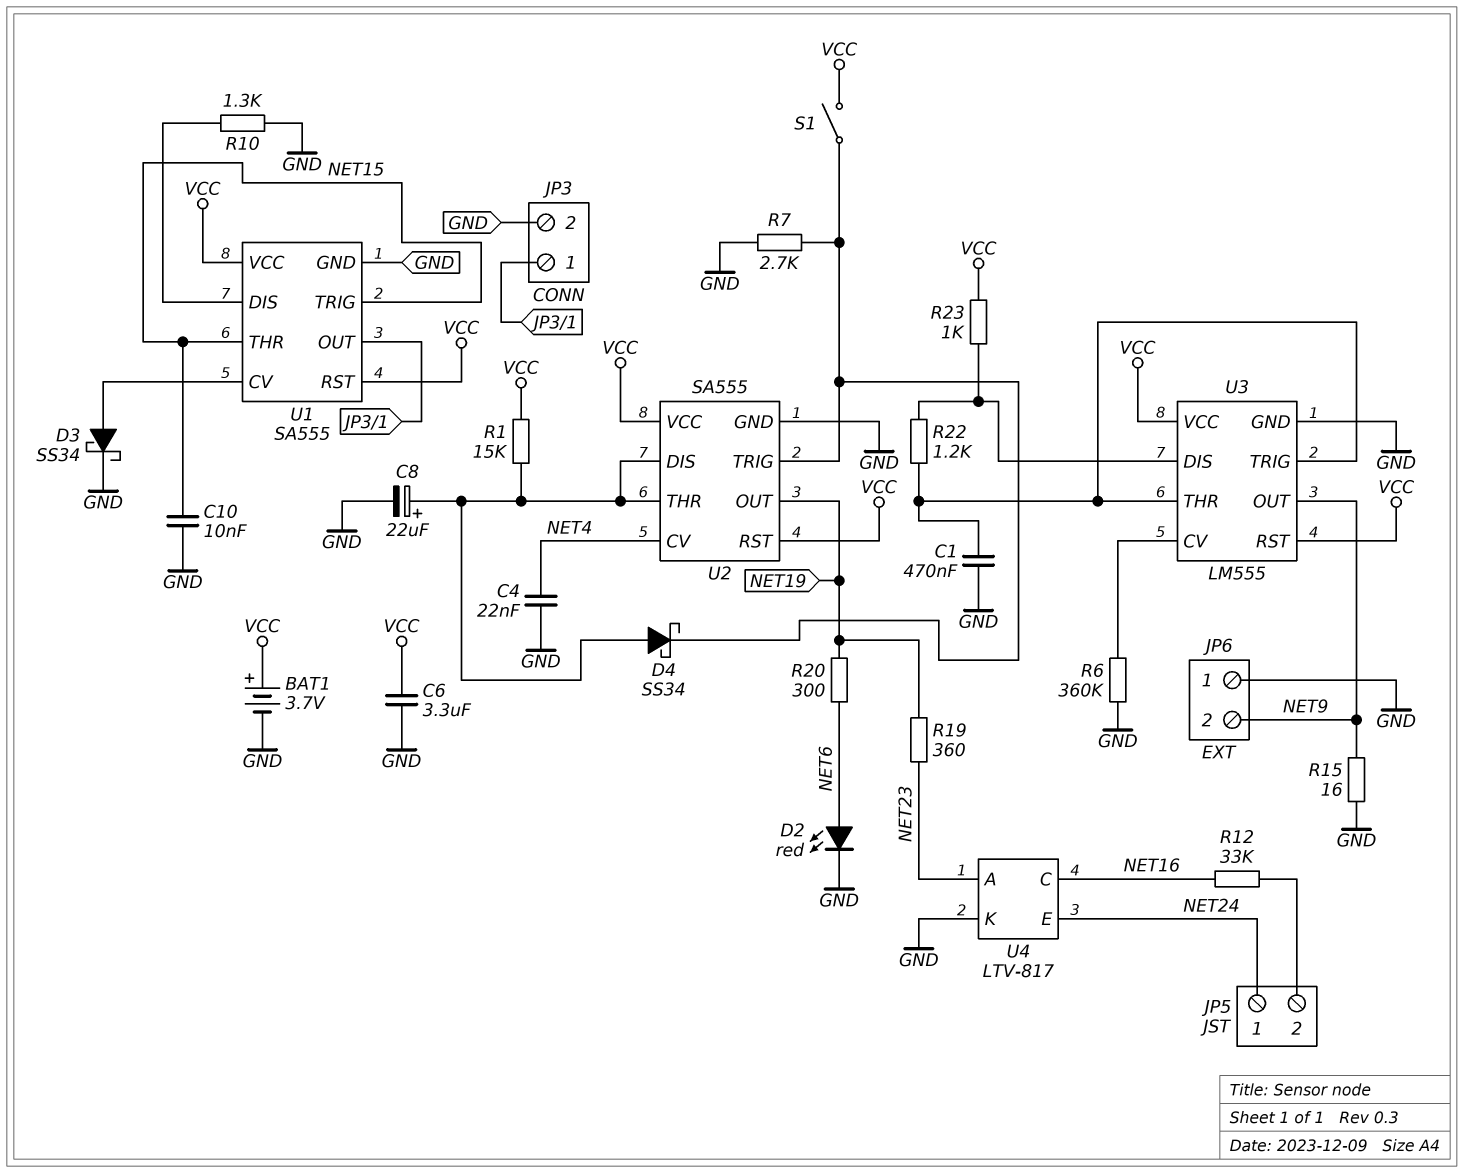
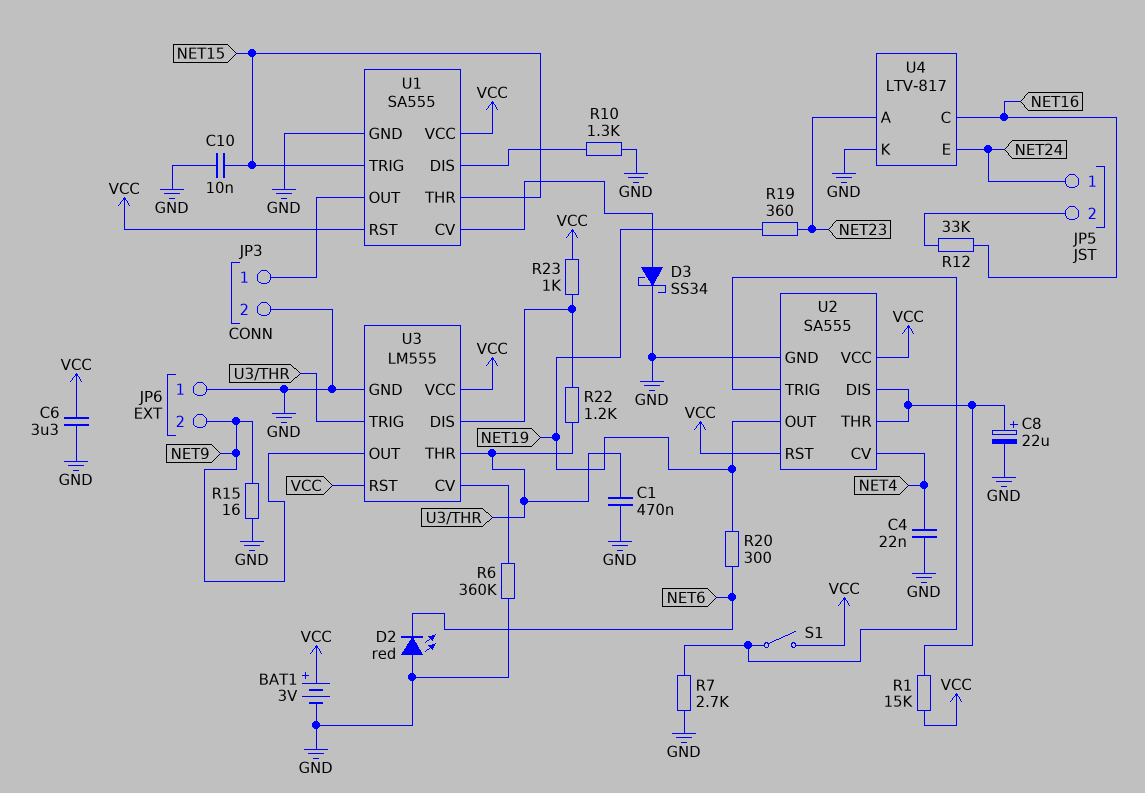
BAT1: 3.7V (plus VCC, minus GND) -> 3V (plus VCC, minus GND)
D2: LED red (A NET6, K GND) -> LED red (A GND, K NET6)
D4: schottky SS34 (A U2/DIS, K U2/TRIG) -> none

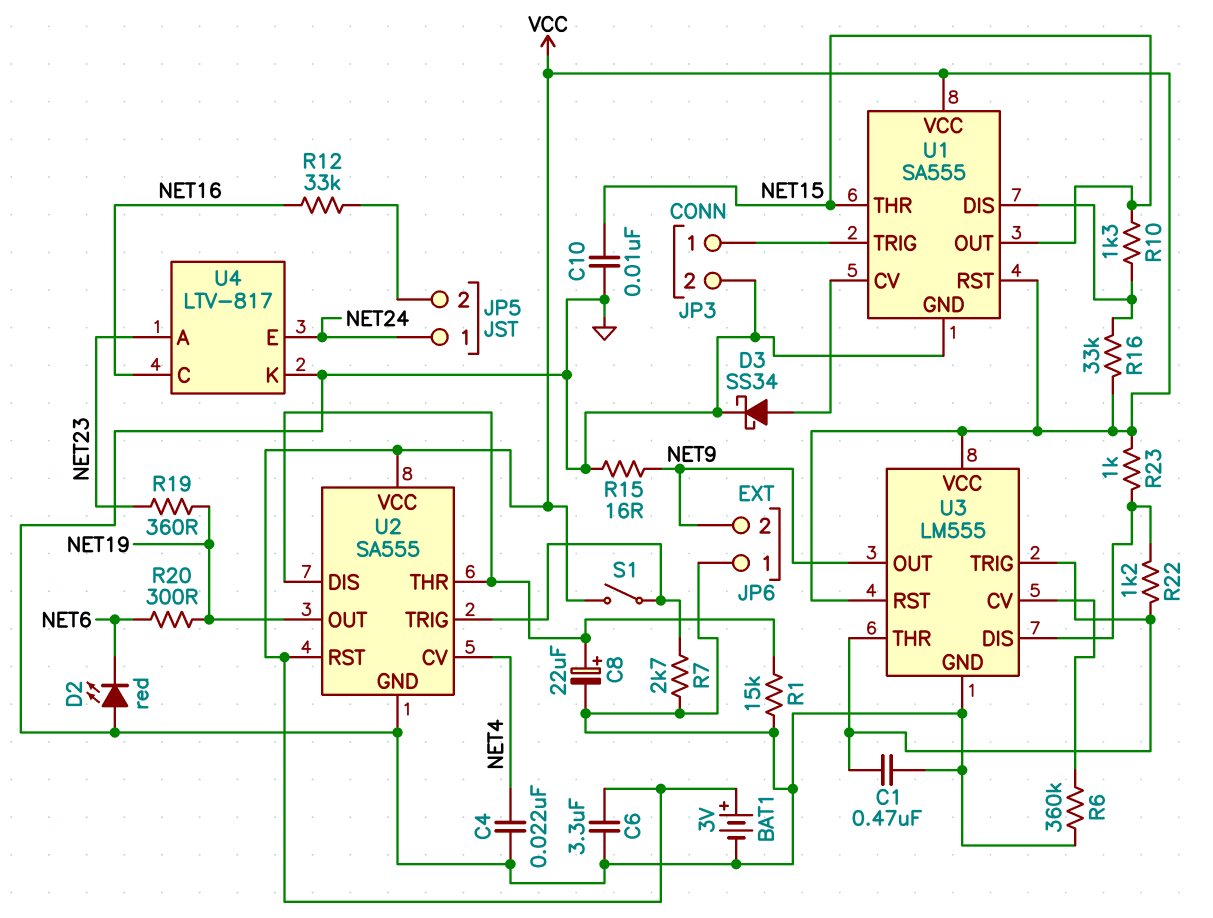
R1: 15k (U2/DIS, VCC) -> 15k (GND, U2/DIS)
R10: 1.3k (GND, U1/DIS) -> 1.3k (NET15, U1/DIS)
R16: none -> 33k (U1/DIS, VCC)
U1 pin OUT: JP3/1 -> NET15
U1 pin TRIG: NET15 -> JP3/1

